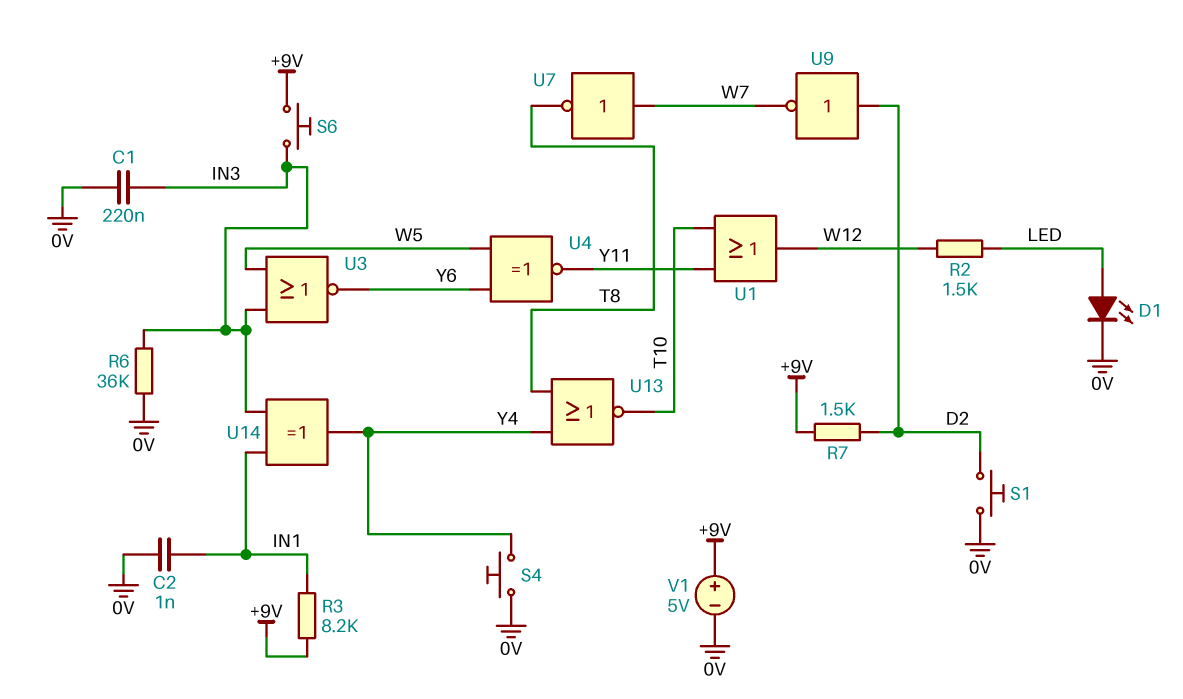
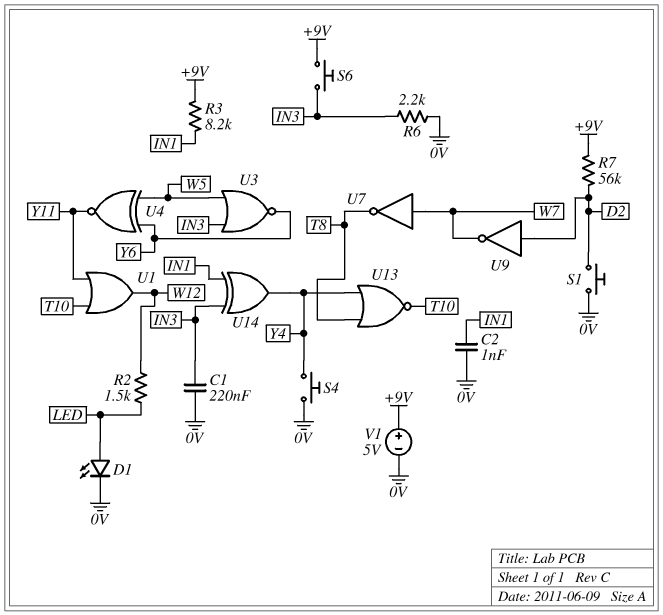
R6: 36k (0V, IN3) -> 2.2k (0V, IN3)
R7: 1.5k (+9V, D2) -> 56k (+9V, D2)

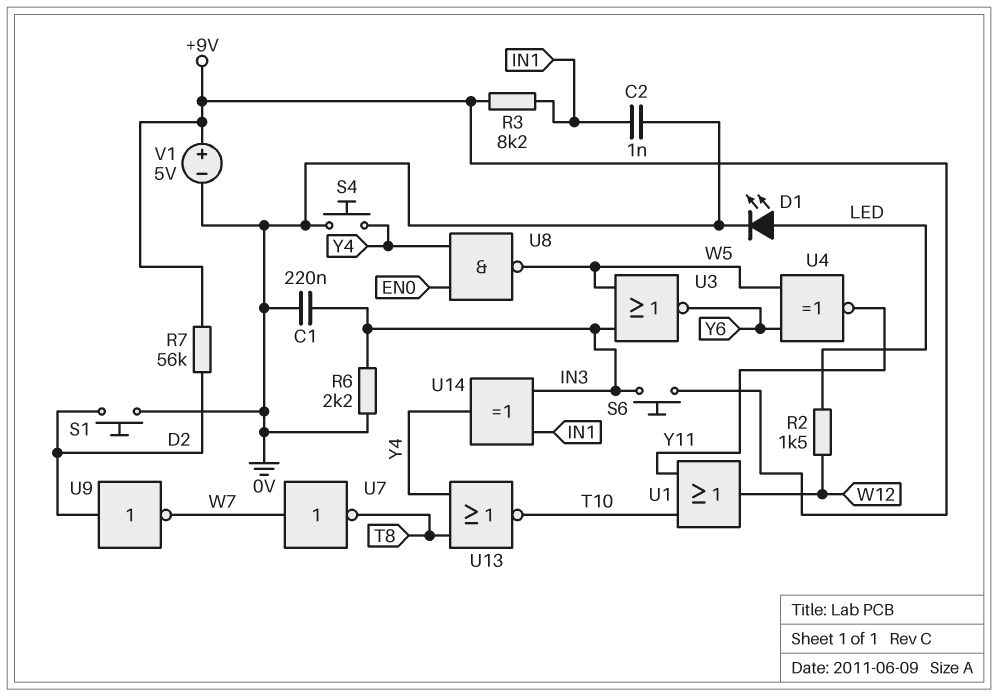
U8: none -> NAND (in EN0, in Y4, out W5)

